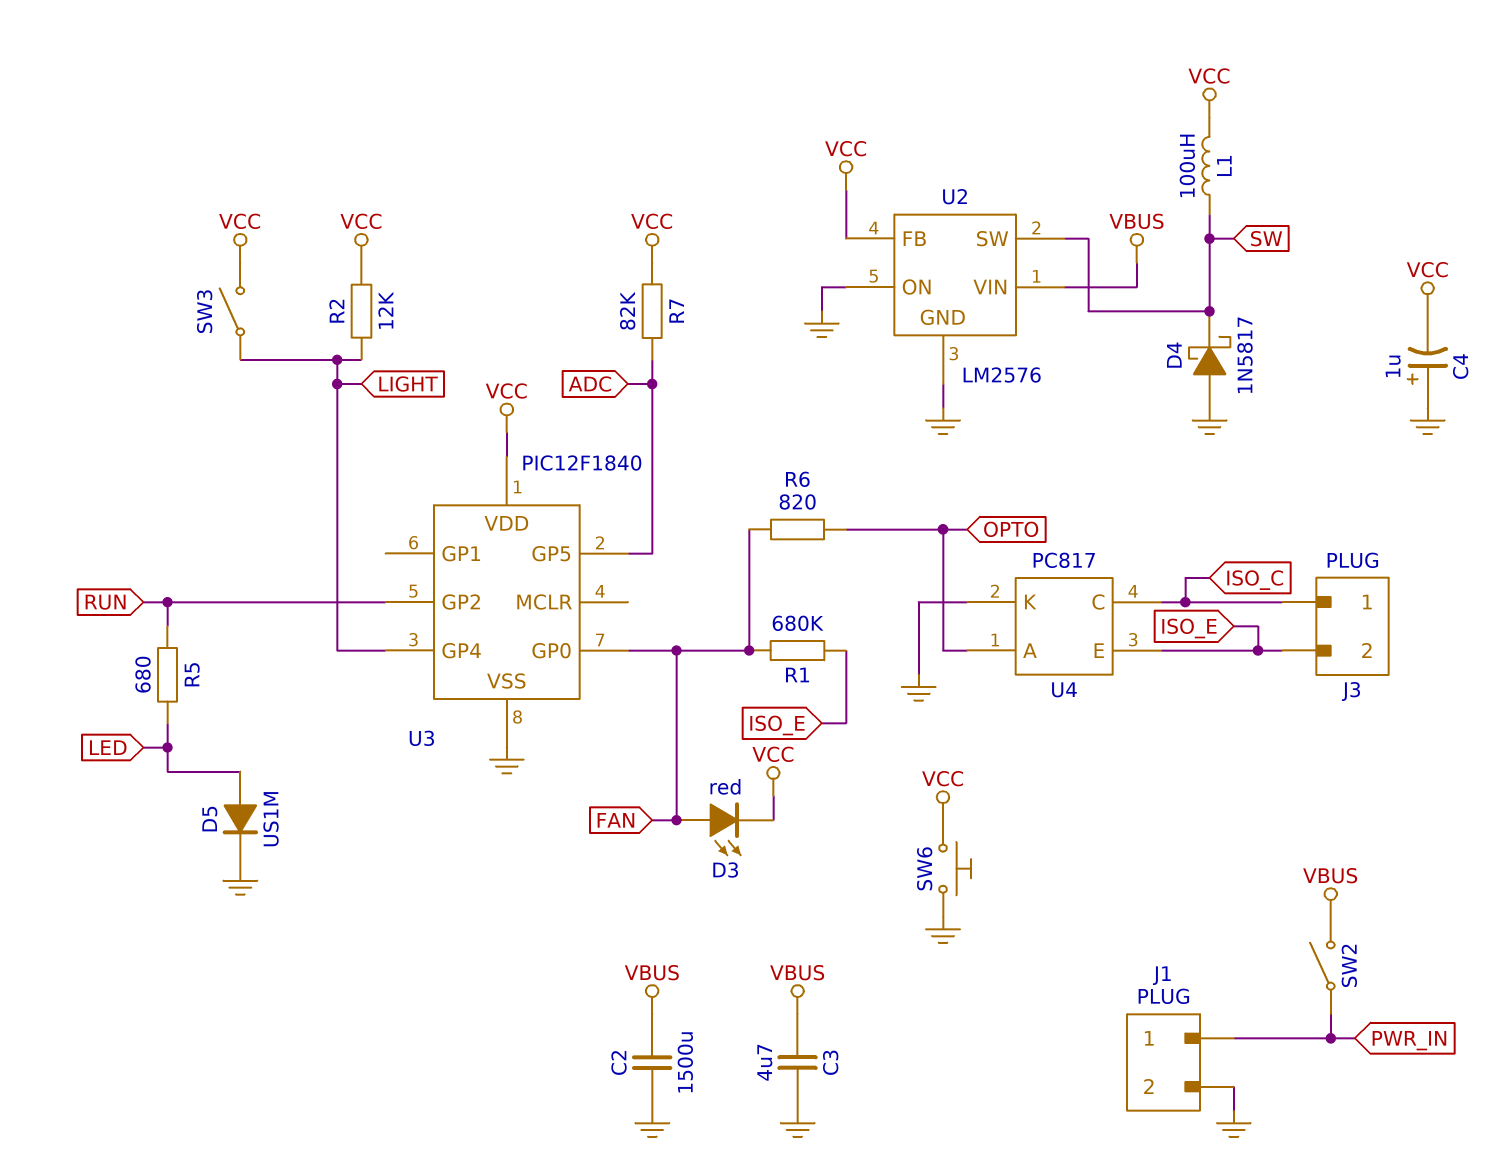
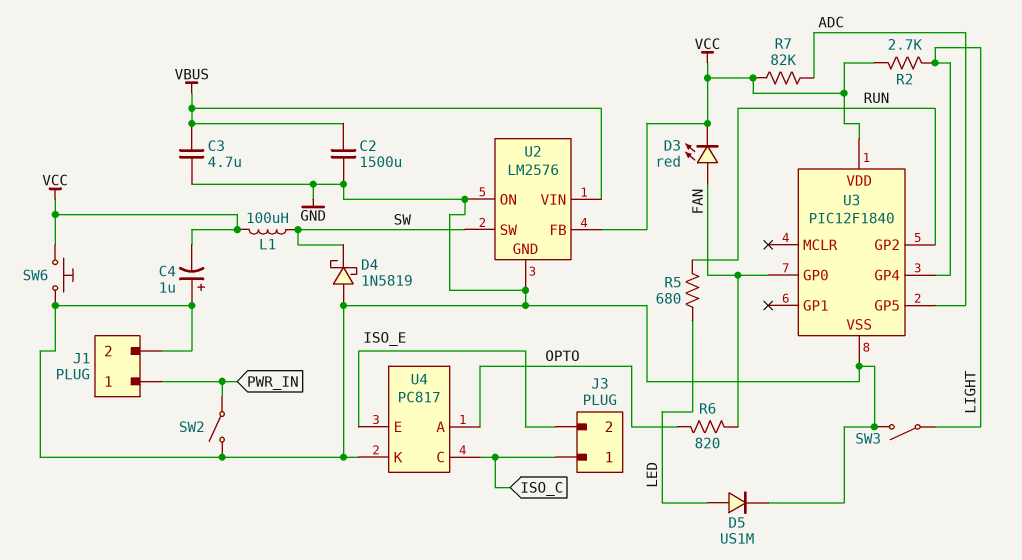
D4: schottky 1N5817 (A GND, K SW) -> schottky 1N5819 (A GND, K SW)
R1: 680k (FAN, ISO_E) -> none
R2: 12k (LIGHT, VCC) -> 2.7k (LIGHT, VCC)
SW2: switch (PWR_IN, VBUS) -> switch (GND, PWR_IN)
SW3: switch (LIGHT, VCC) -> switch (GND, LIGHT)

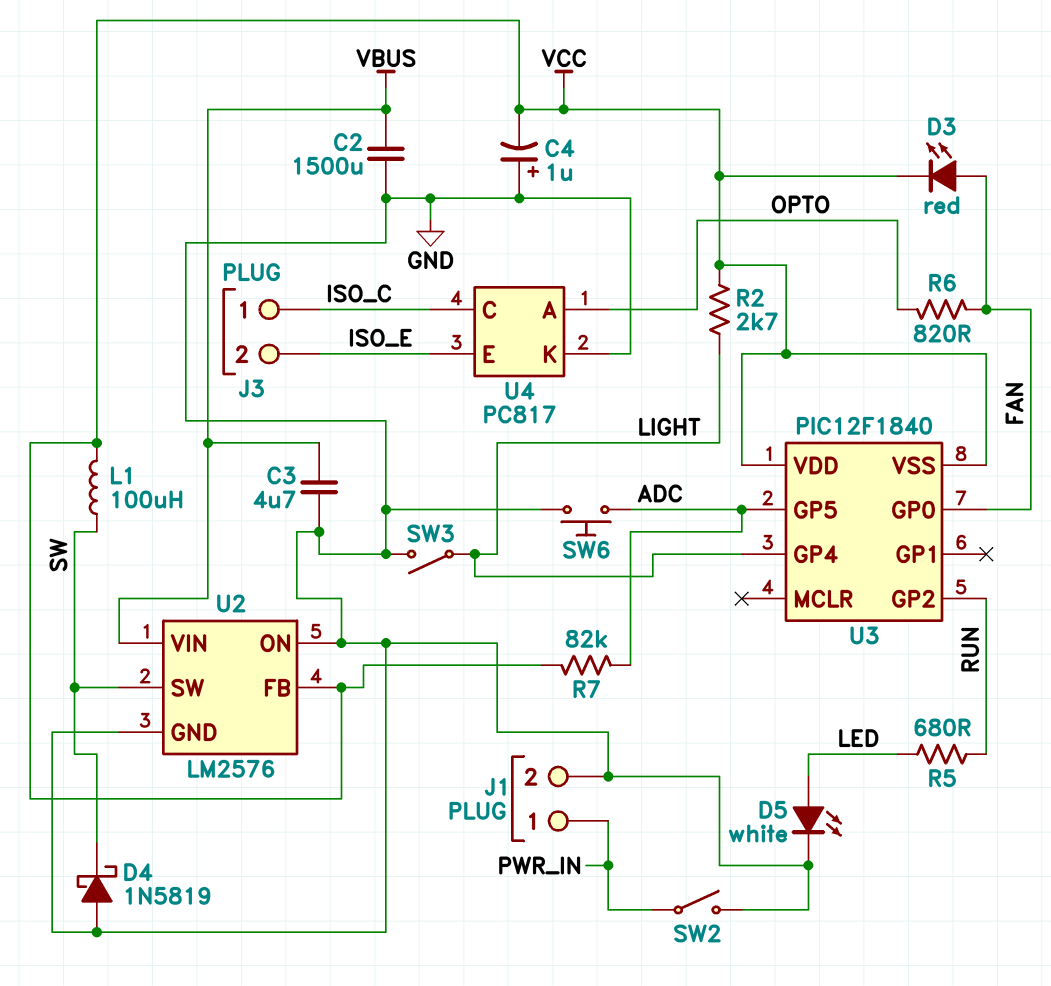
D5: diode US1M (A LED, K GND) -> LED white (A LED, K GND)
SW6: button (GND, VCC) -> button (ADC, GND)
U3 pin VSS: GND -> VCC

